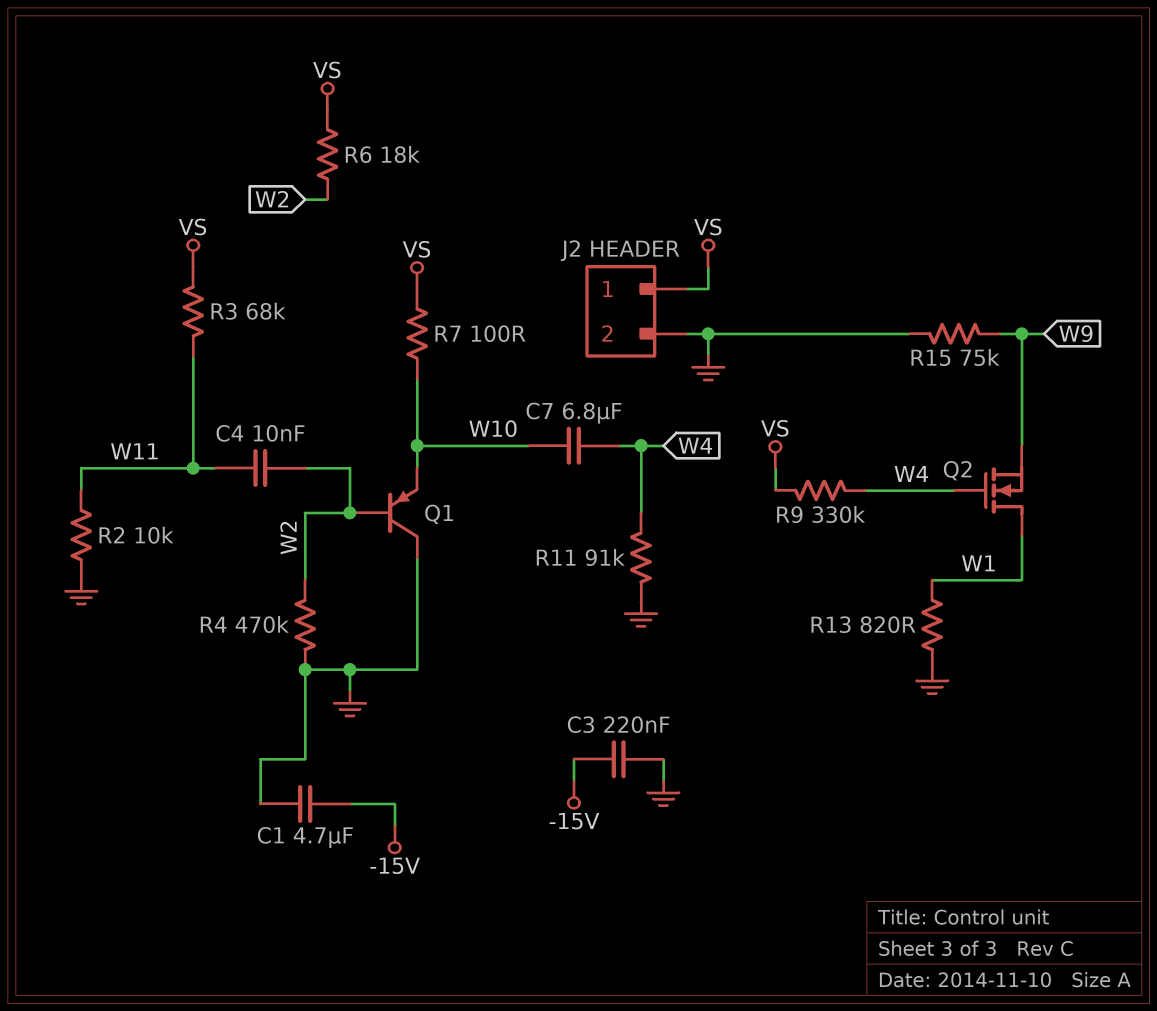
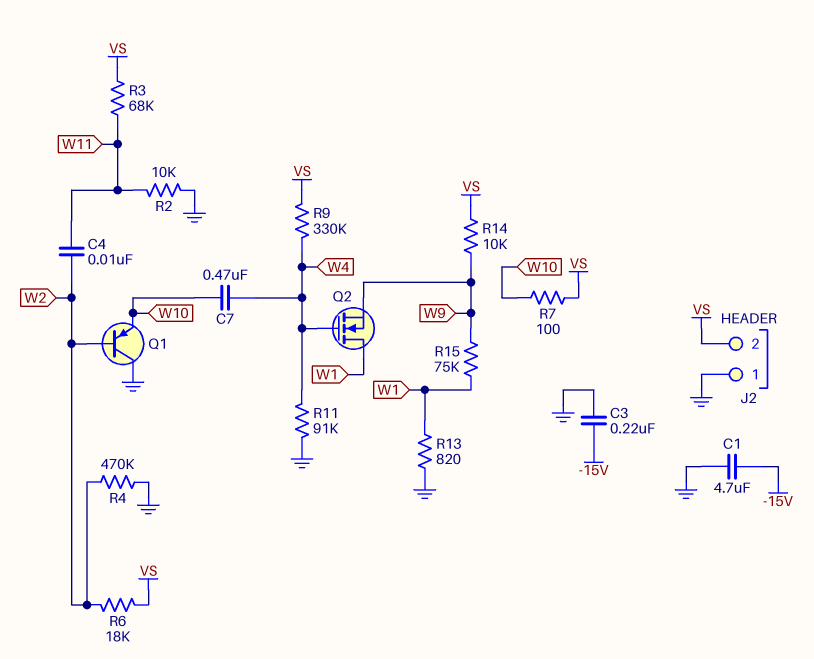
C7: 6.8uF (W4, W10) -> 470nF (W4, W10)
J2 pin 1: VS -> GND
J2 pin 2: GND -> VS
R14: none -> 10k (VS, W9)
R15: 75k (GND, W9) -> 75k (W1, W9)

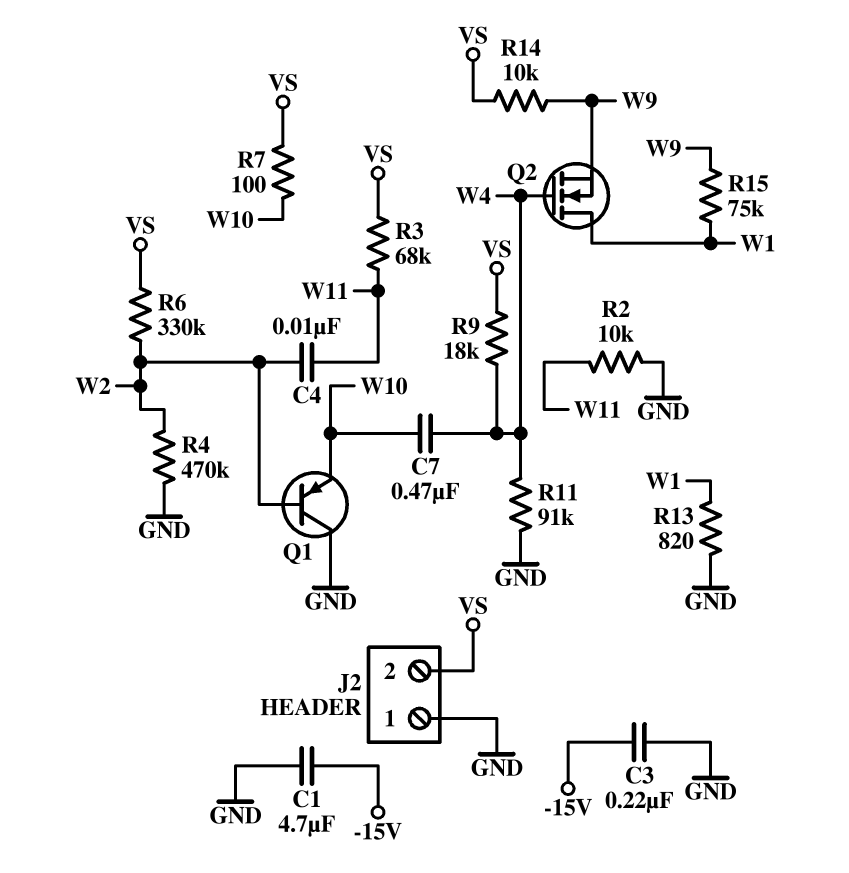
R6: 18k (VS, W2) -> 330k (VS, W2)
R9: 330k (VS, W4) -> 18k (VS, W4)

